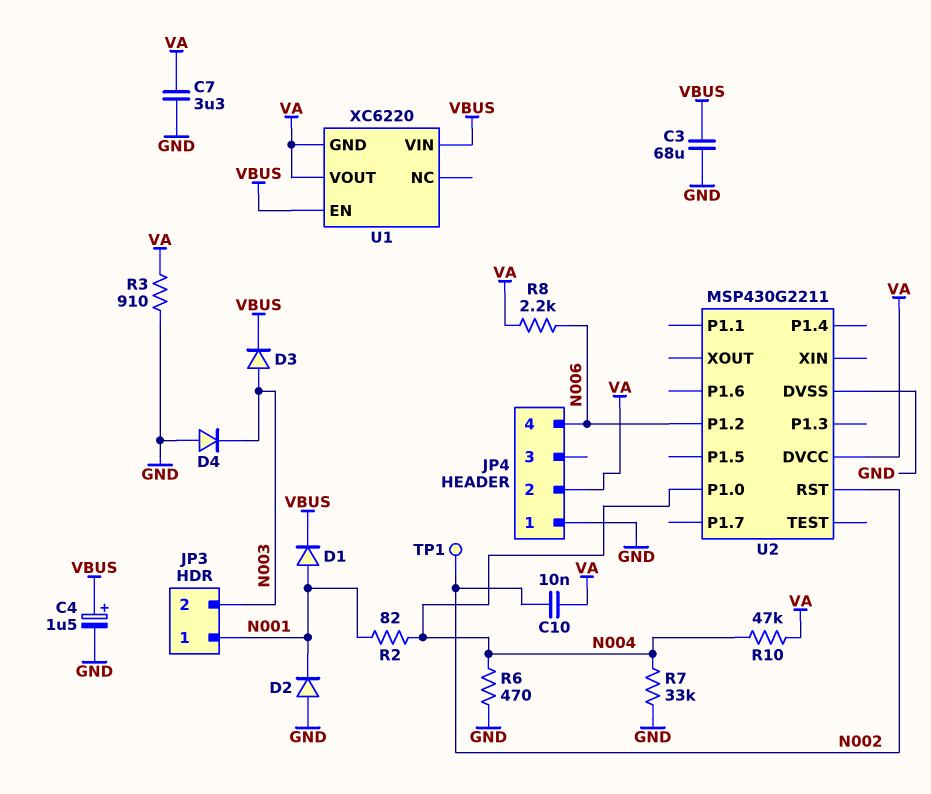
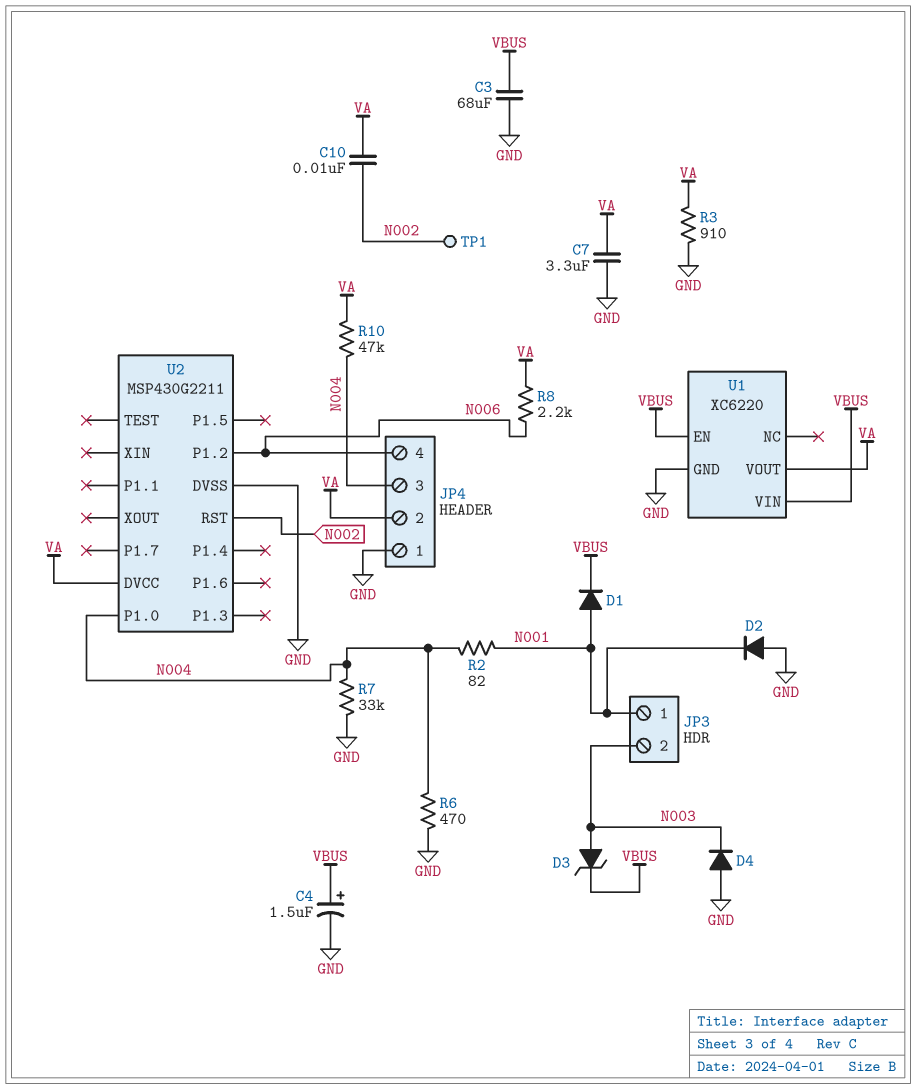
D3: diode (A N003, K VBUS) -> zener (A N003, K VBUS)
JP4 pin 3: none -> N004
U1 pin GND: VA -> GND

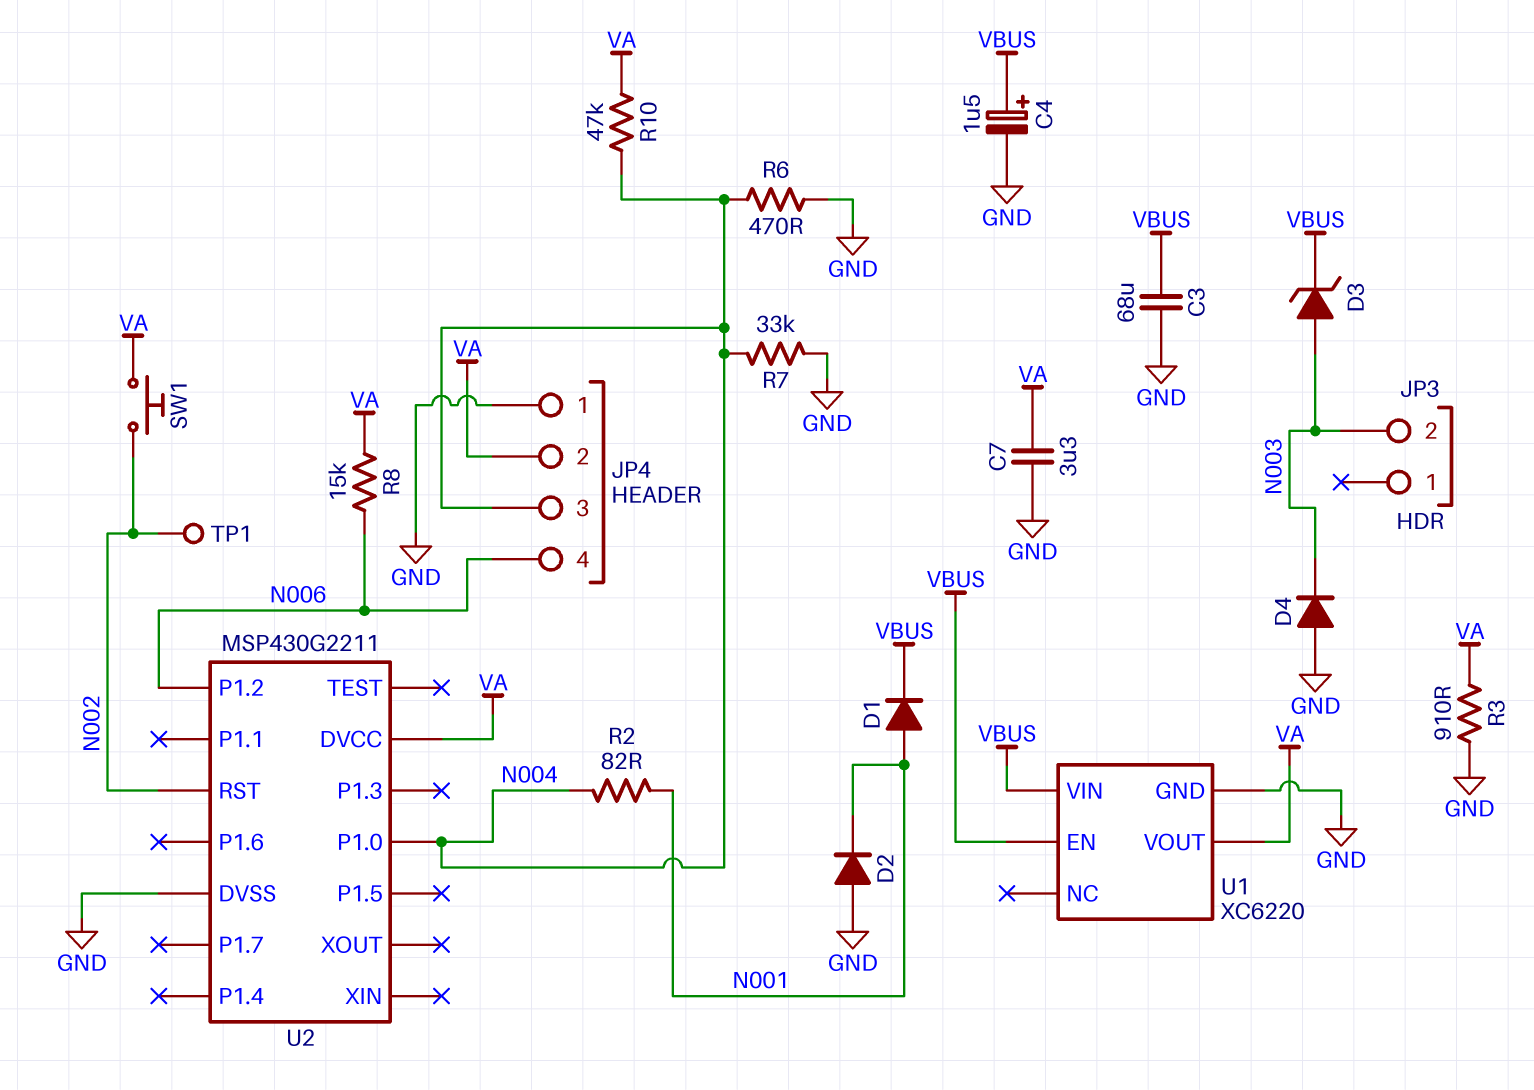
C10: 10nF (N002, VA) -> none
JP3 pin 1: N001 -> none
R8: 2.2k (N006, VA) -> 15k (N006, VA)
SW1: none -> button (N002, VA)

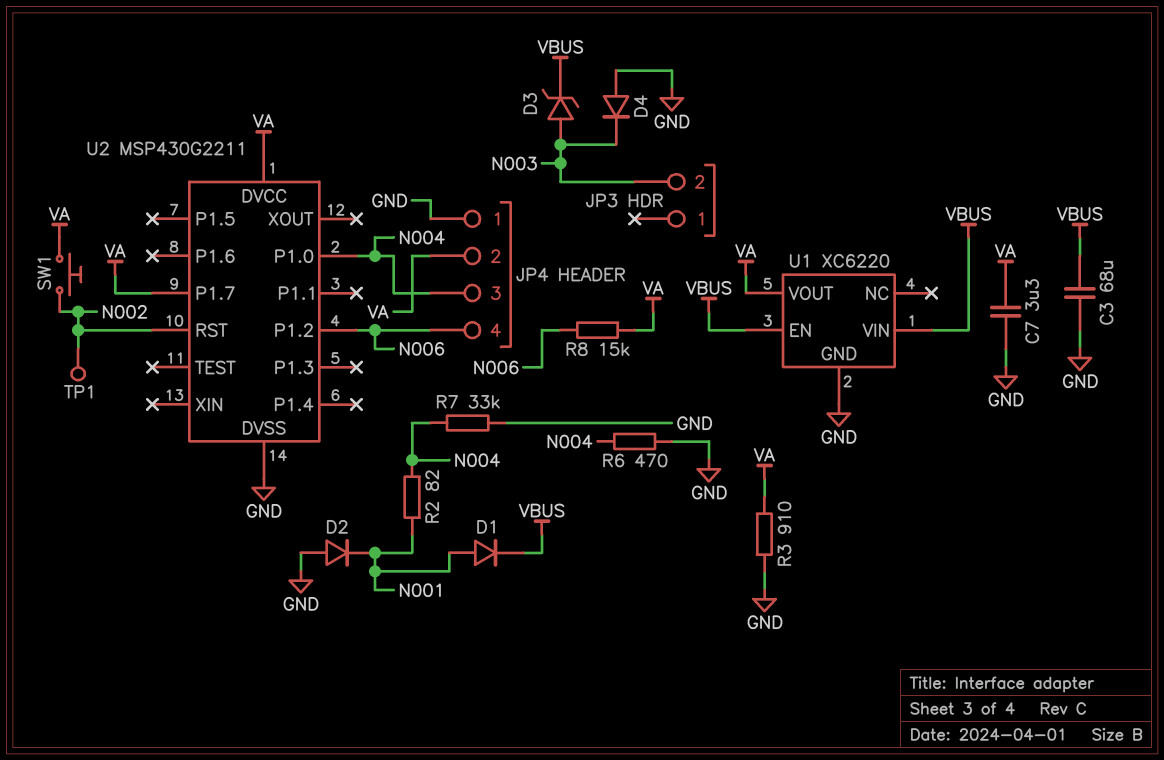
C4: 1.5uF (plus VBUS, minus GND) -> none
R10: 47k (N004, VA) -> none
U2 pin P1.7: none -> VA

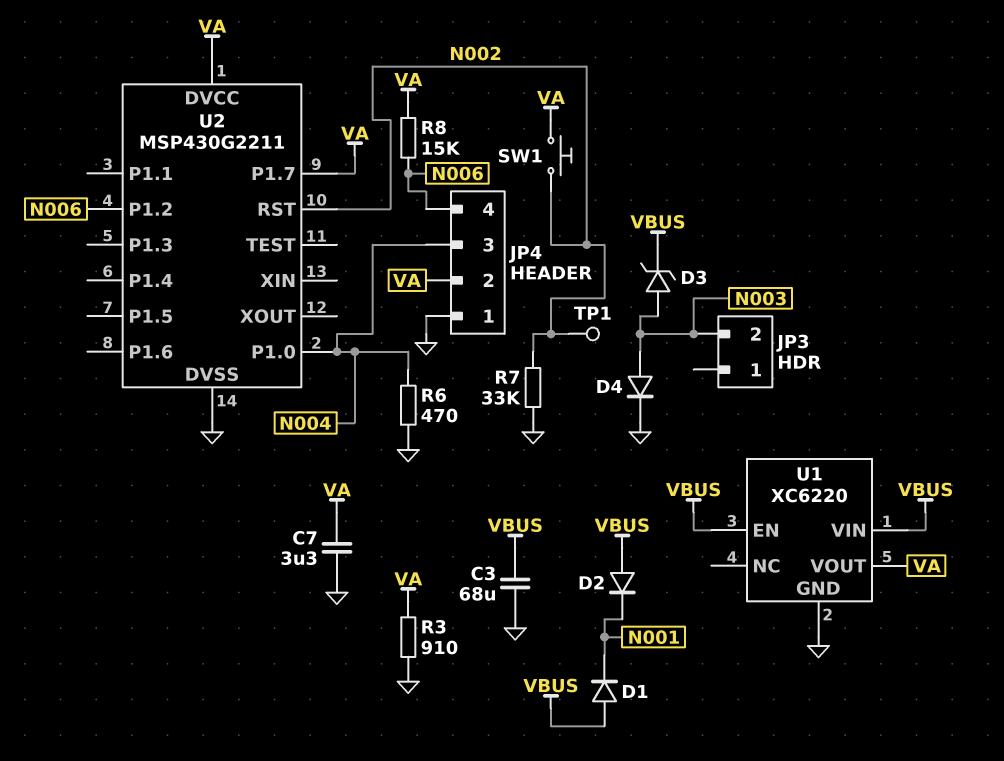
D1: diode (A N001, K VBUS) -> diode (A VBUS, K N001)
D2: diode (A GND, K N001) -> diode (A VBUS, K N001)
D4: diode (A GND, K N003) -> diode (A N003, K GND)
R2: 82 (N001, N004) -> none
R7: 33k (GND, N004) -> 33k (GND, N002)

